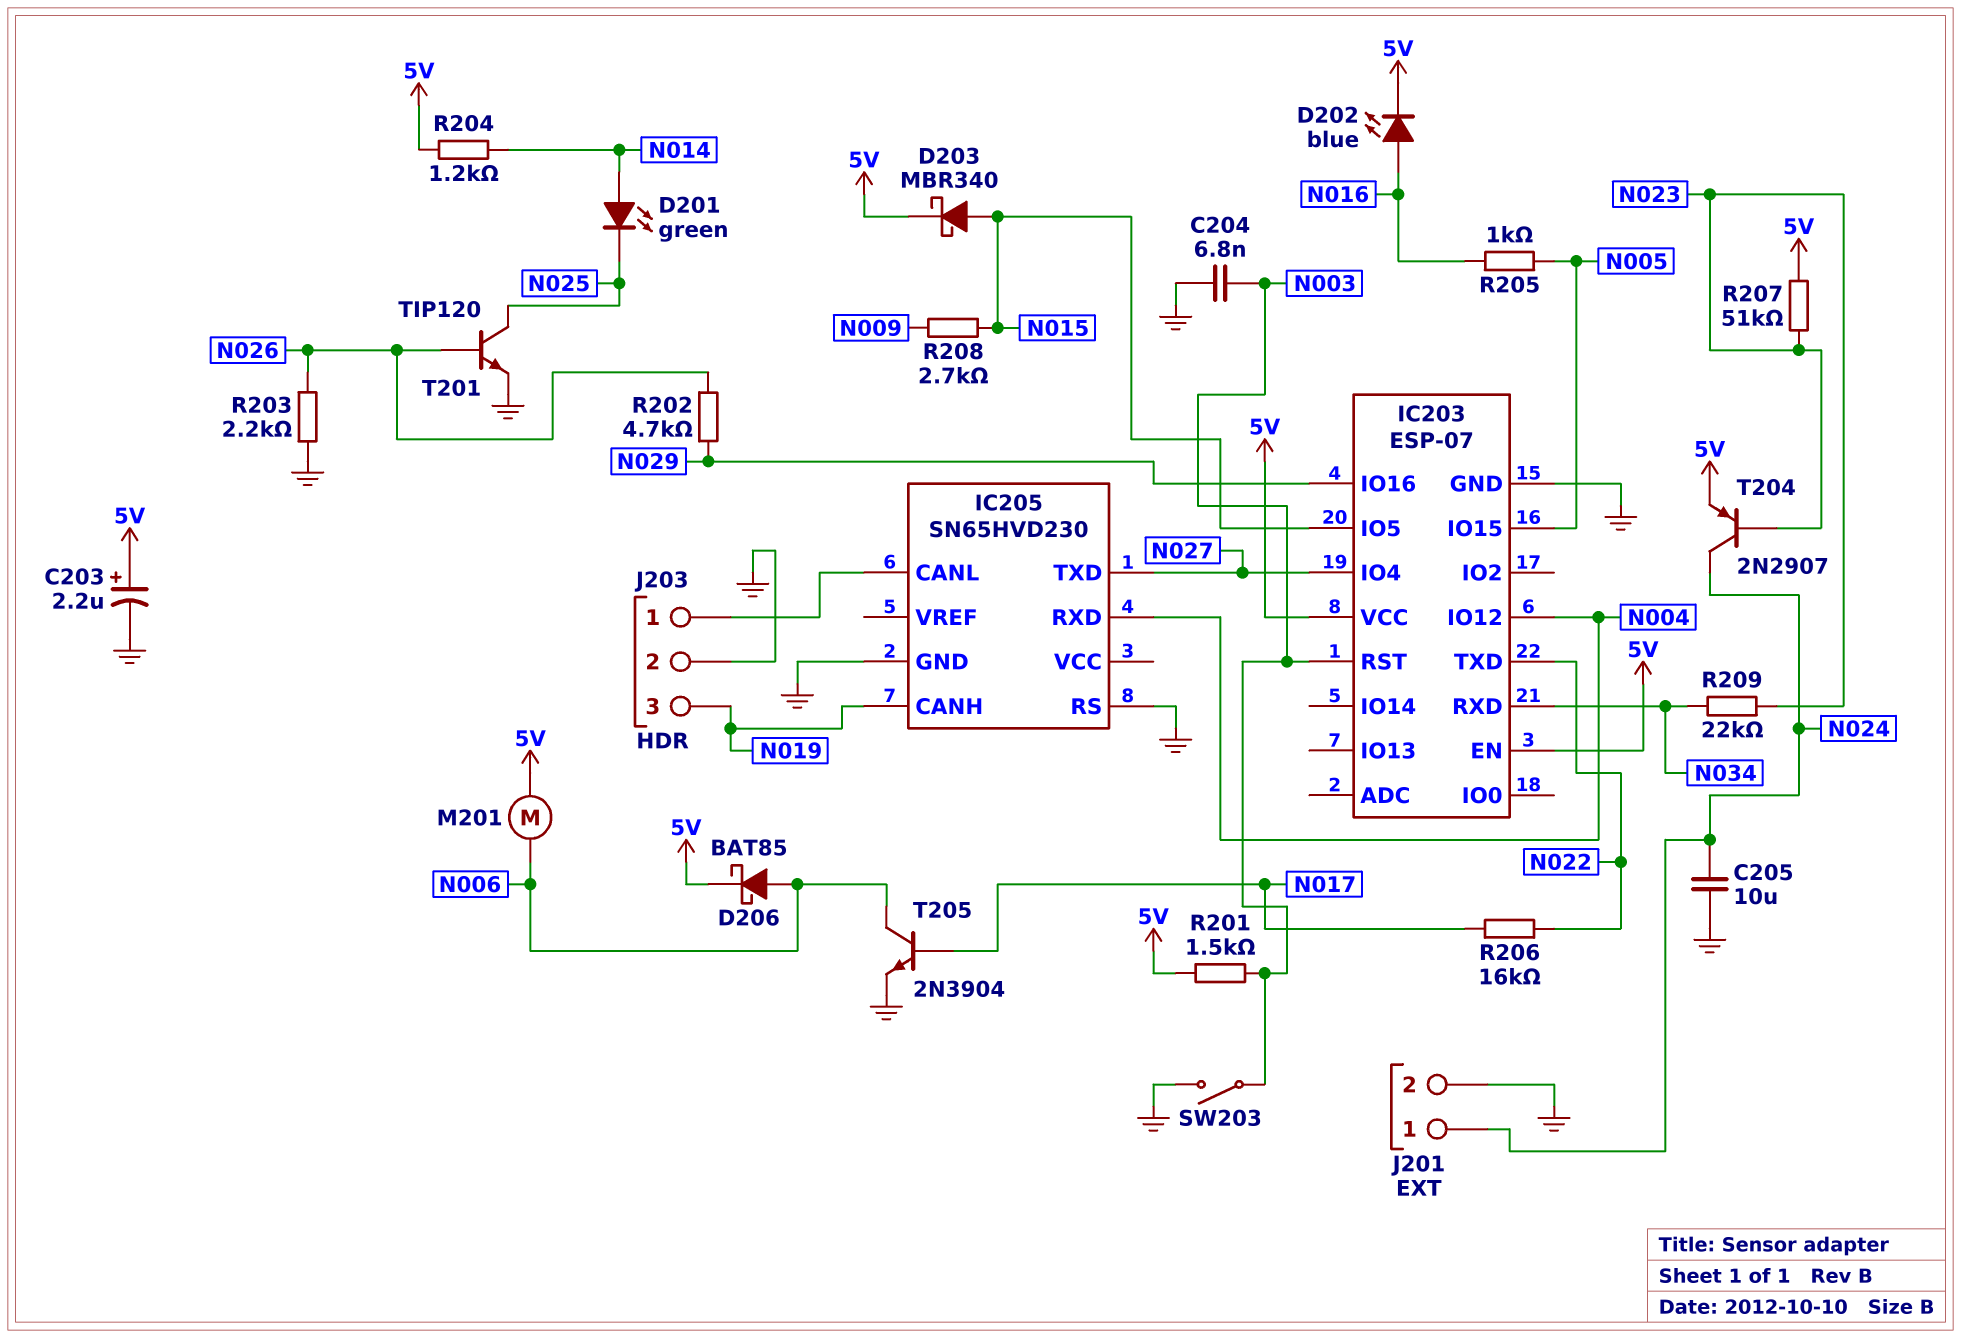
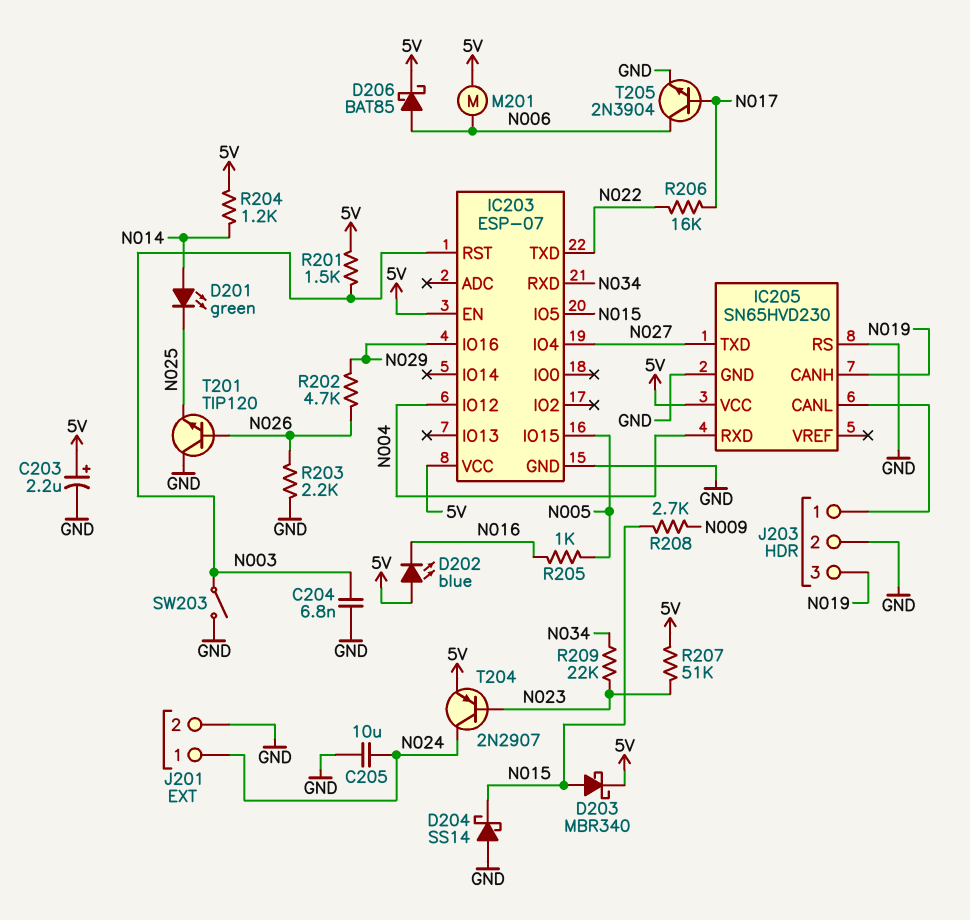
D202: LED blue (A N016, K 5V) -> LED blue (A 5V, K N016)
D204: none -> schottky SS14 (A GND, K N015)
IC205 pin VCC: none -> 5V
T201: NPN TIP120 (B N026, C N025, E GND) -> NPN TIP120 (B N026, C GND, E N025)

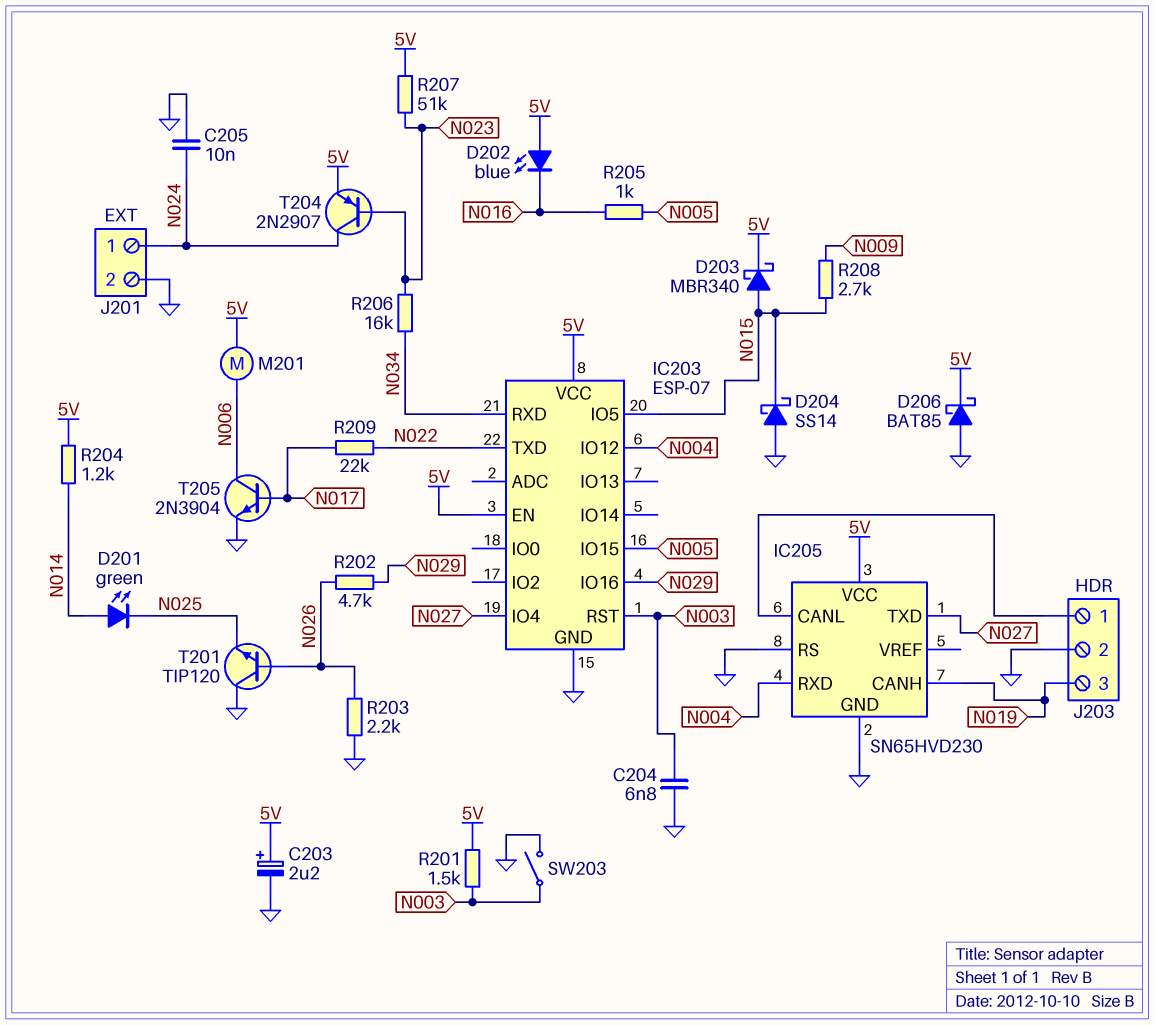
C205: 10uF (GND, N024) -> 10nF (GND, N024)
D206: schottky BAT85 (A N006, K 5V) -> schottky BAT85 (A GND, K 5V)
R206: 16k (N017, N022) -> 16k (N023, N034)
R209: 22k (N023, N034) -> 22k (N017, N022)

